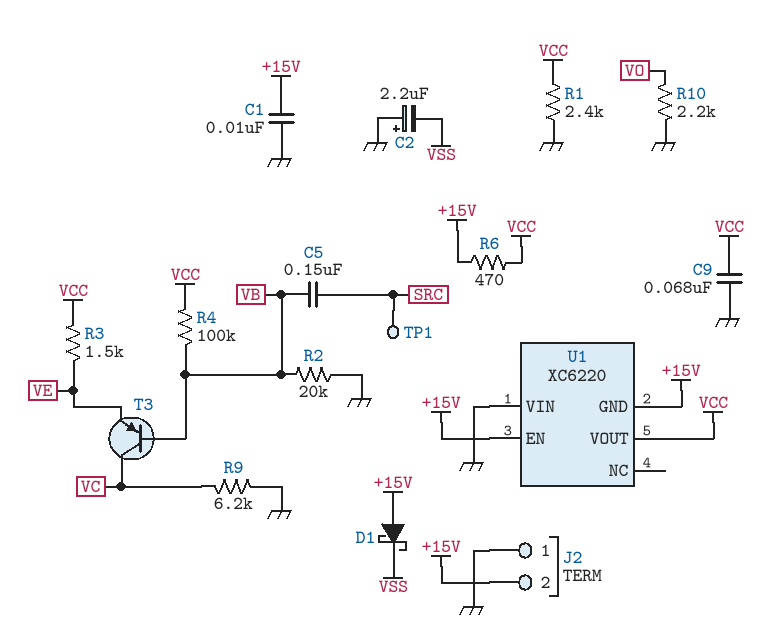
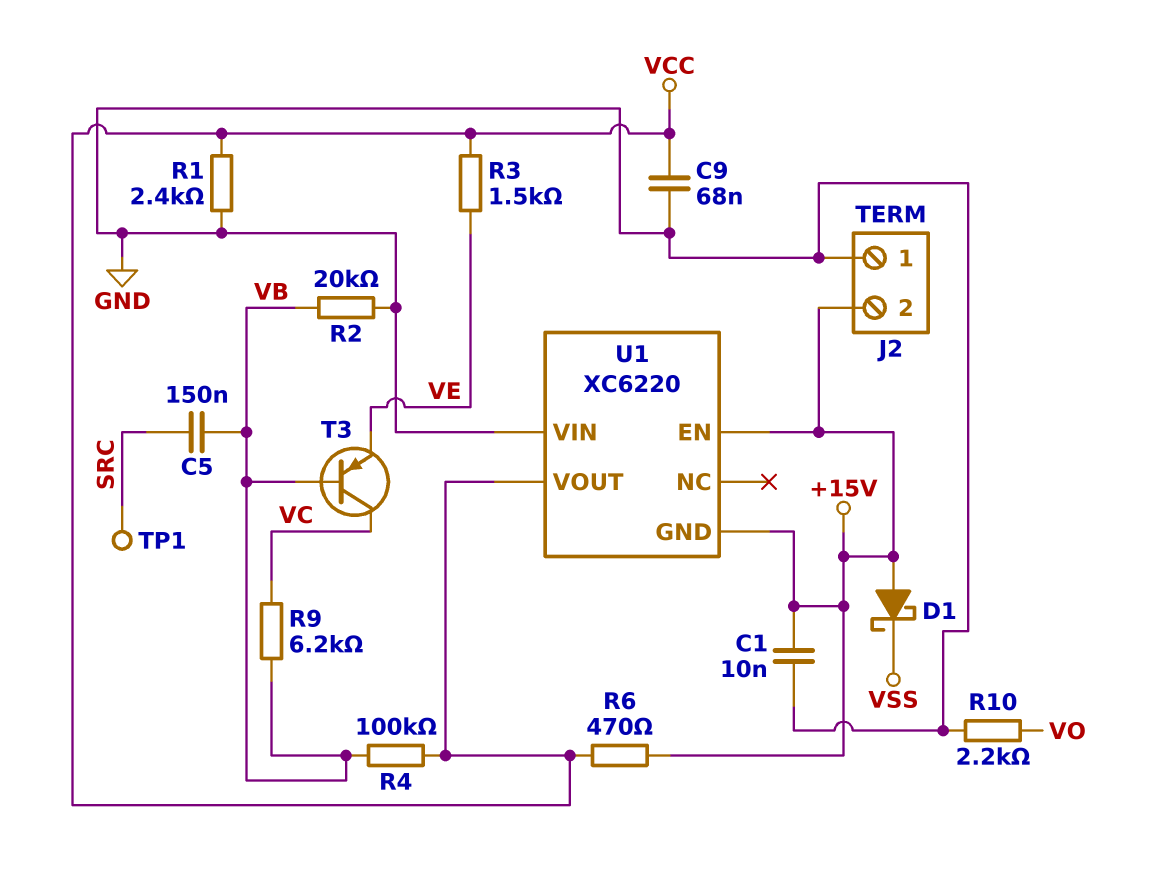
C2: 2.2uF (plus GND, minus VSS) -> none
R9: 6.2k (GND, VC) -> 6.2k (VB, VC)

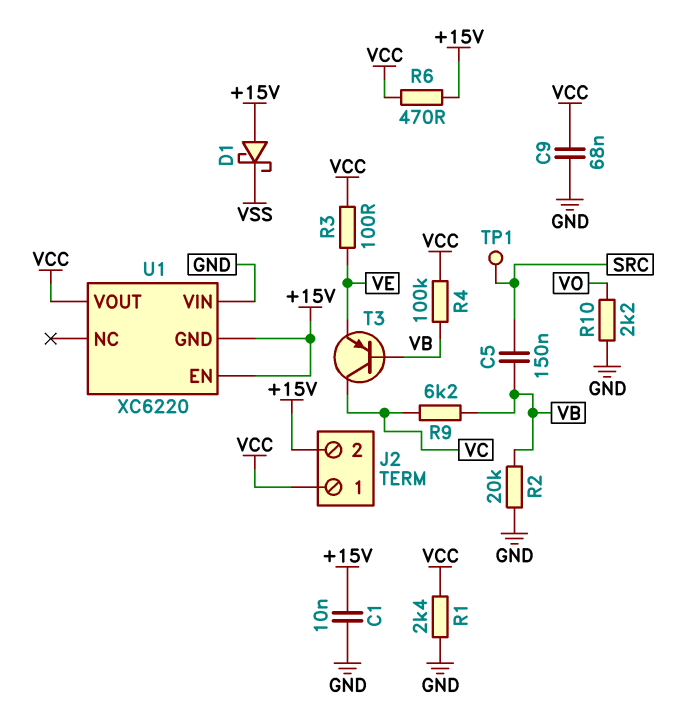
J2 pin 1: GND -> VCC
R3: 1.5k (VCC, VE) -> 100 (VCC, VE)

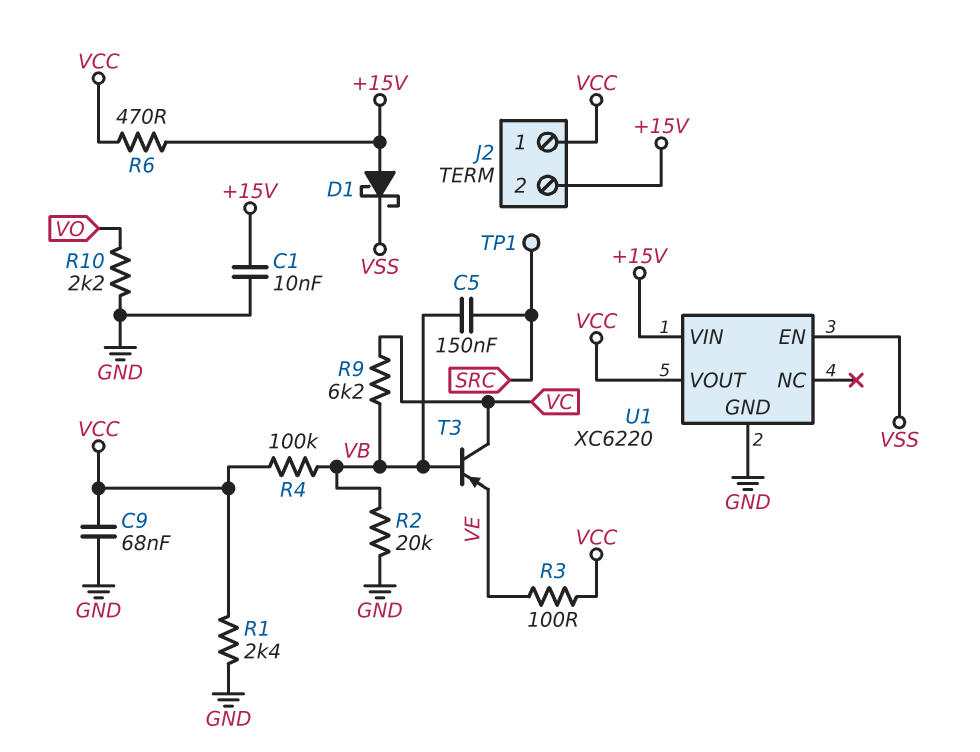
U1 pin EN: +15V -> VSS
U1 pin GND: +15V -> GND
U1 pin VIN: GND -> +15V

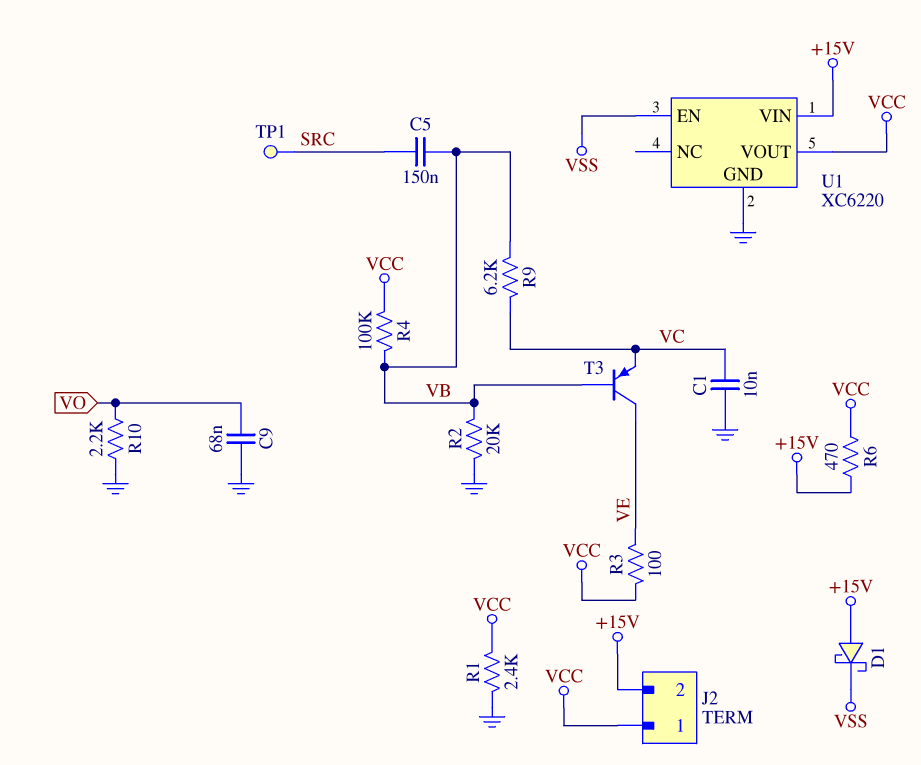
C1: 10nF (+15V, GND) -> 10nF (GND, VC)
C9: 68nF (GND, VCC) -> 68nF (GND, VO)
T3: PNP (B VB, C VC, E VE) -> PNP (B VB, C VE, E VC)

